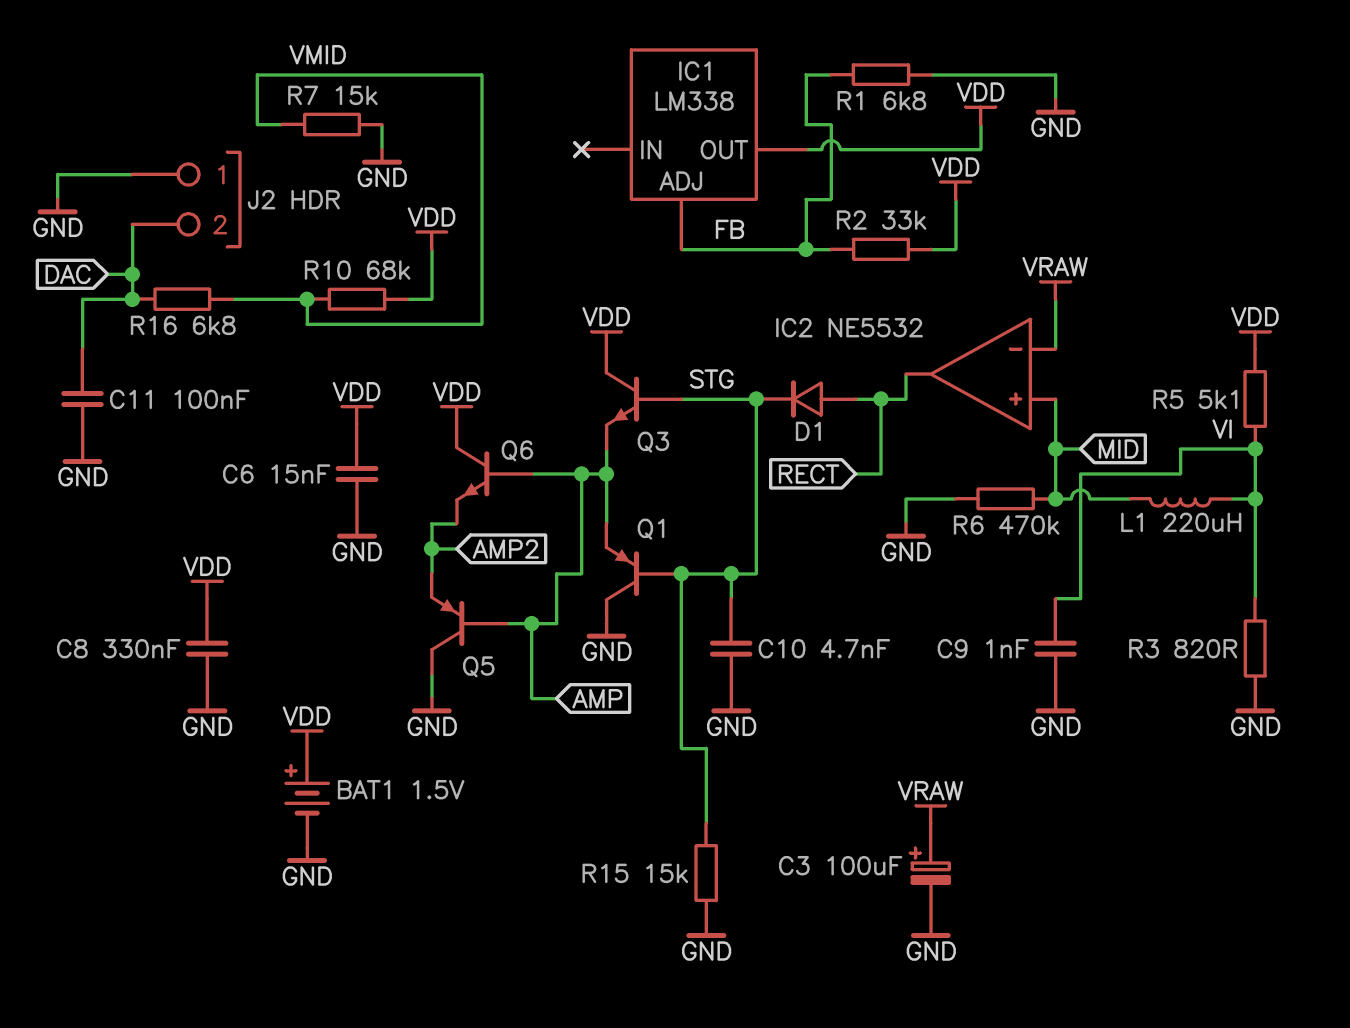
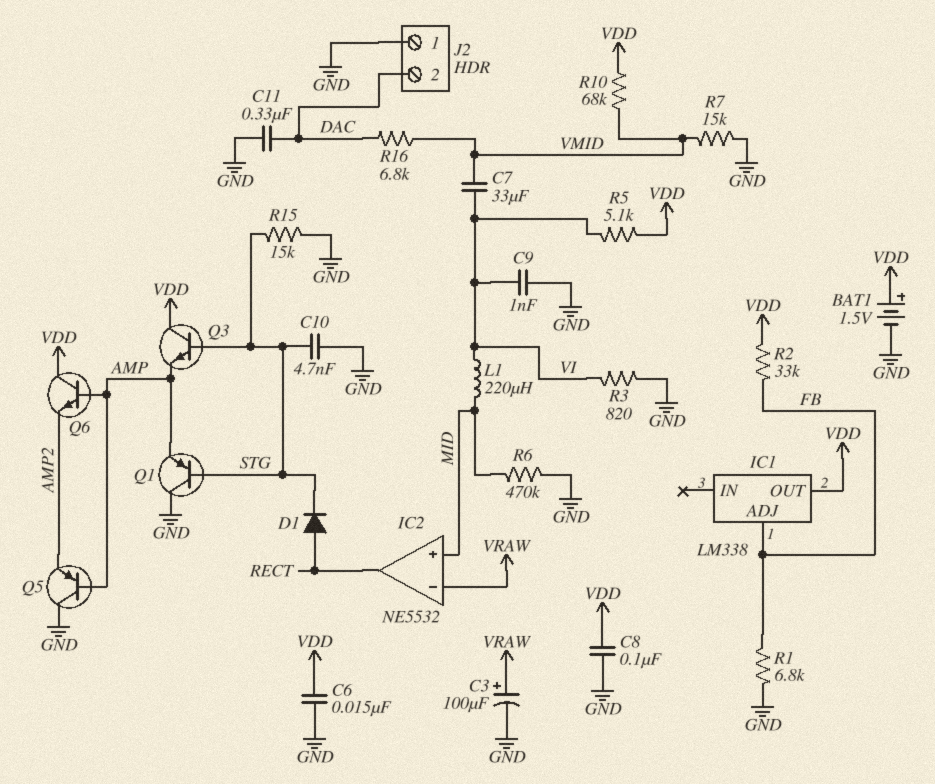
C7: none -> 33uF (VI, VMID)
C8: 330nF (GND, VDD) -> 100nF (GND, VDD)
C11: 100nF (DAC, GND) -> 330nF (DAC, GND)

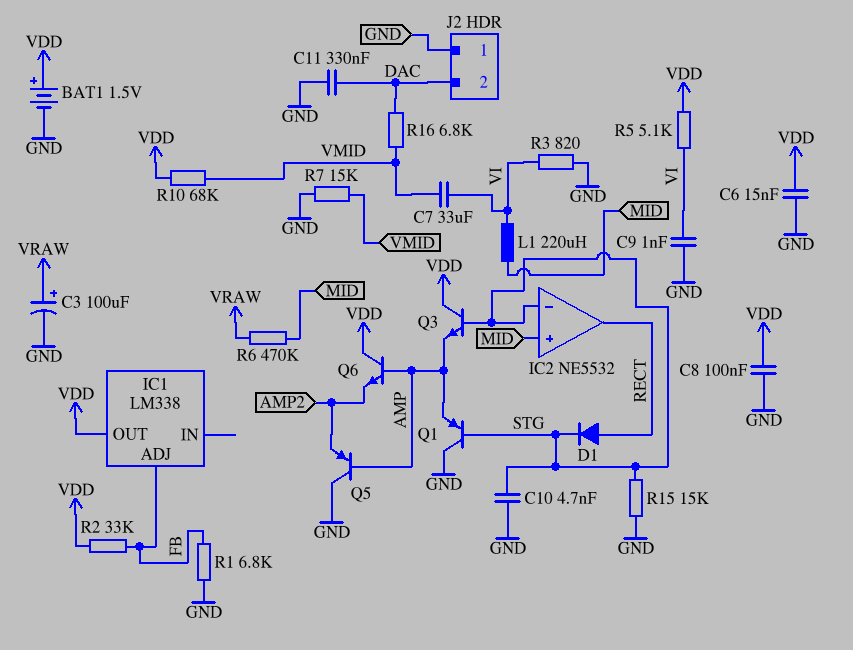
IC2 pin in-: VRAW -> STG
R6: 470k (GND, MID) -> 470k (MID, VRAW)

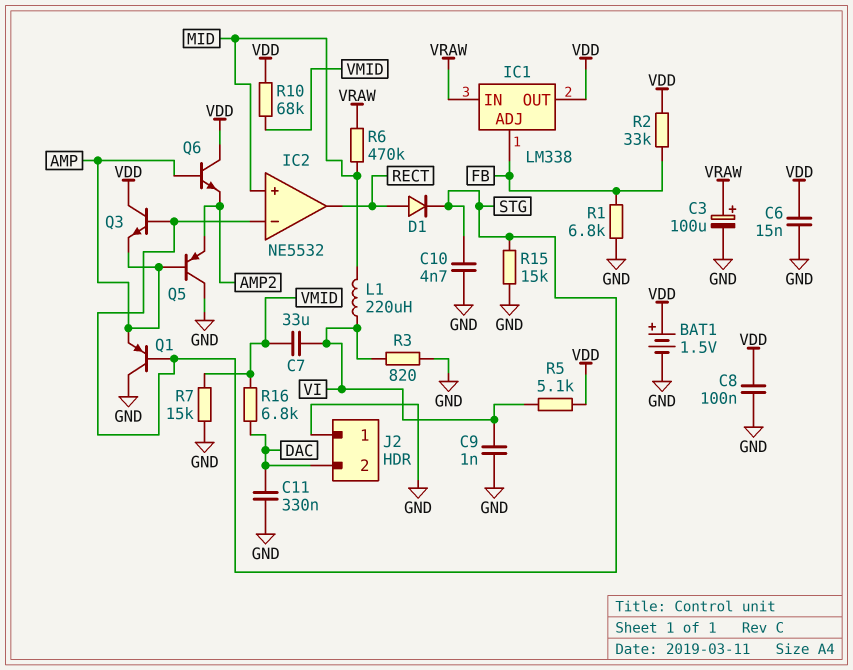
IC1 pin IN: none -> VRAW

